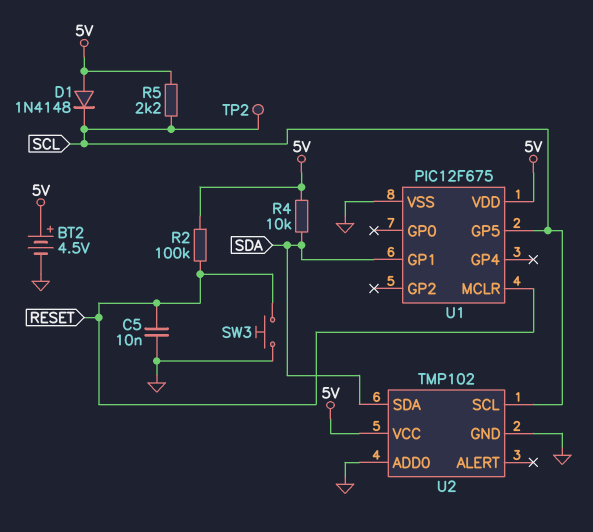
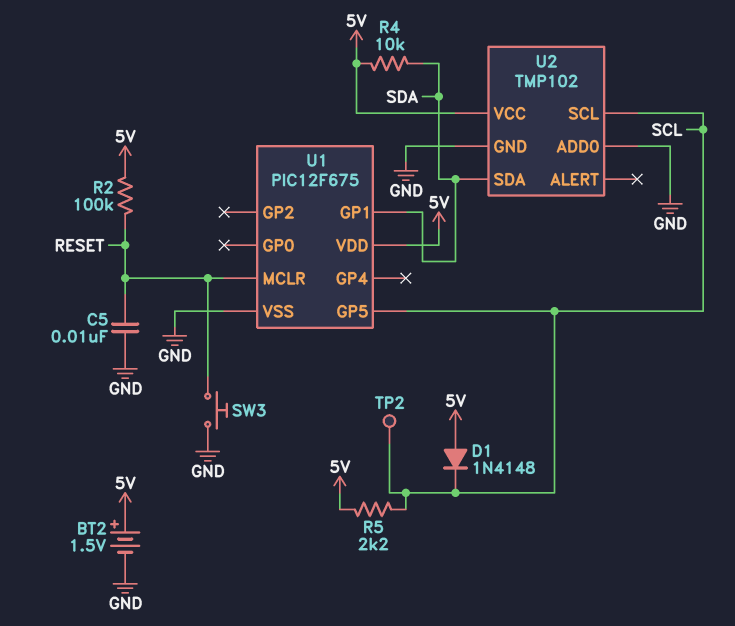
BT2: 4.5V (plus 5V, minus GND) -> 1.5V (plus 5V, minus GND)

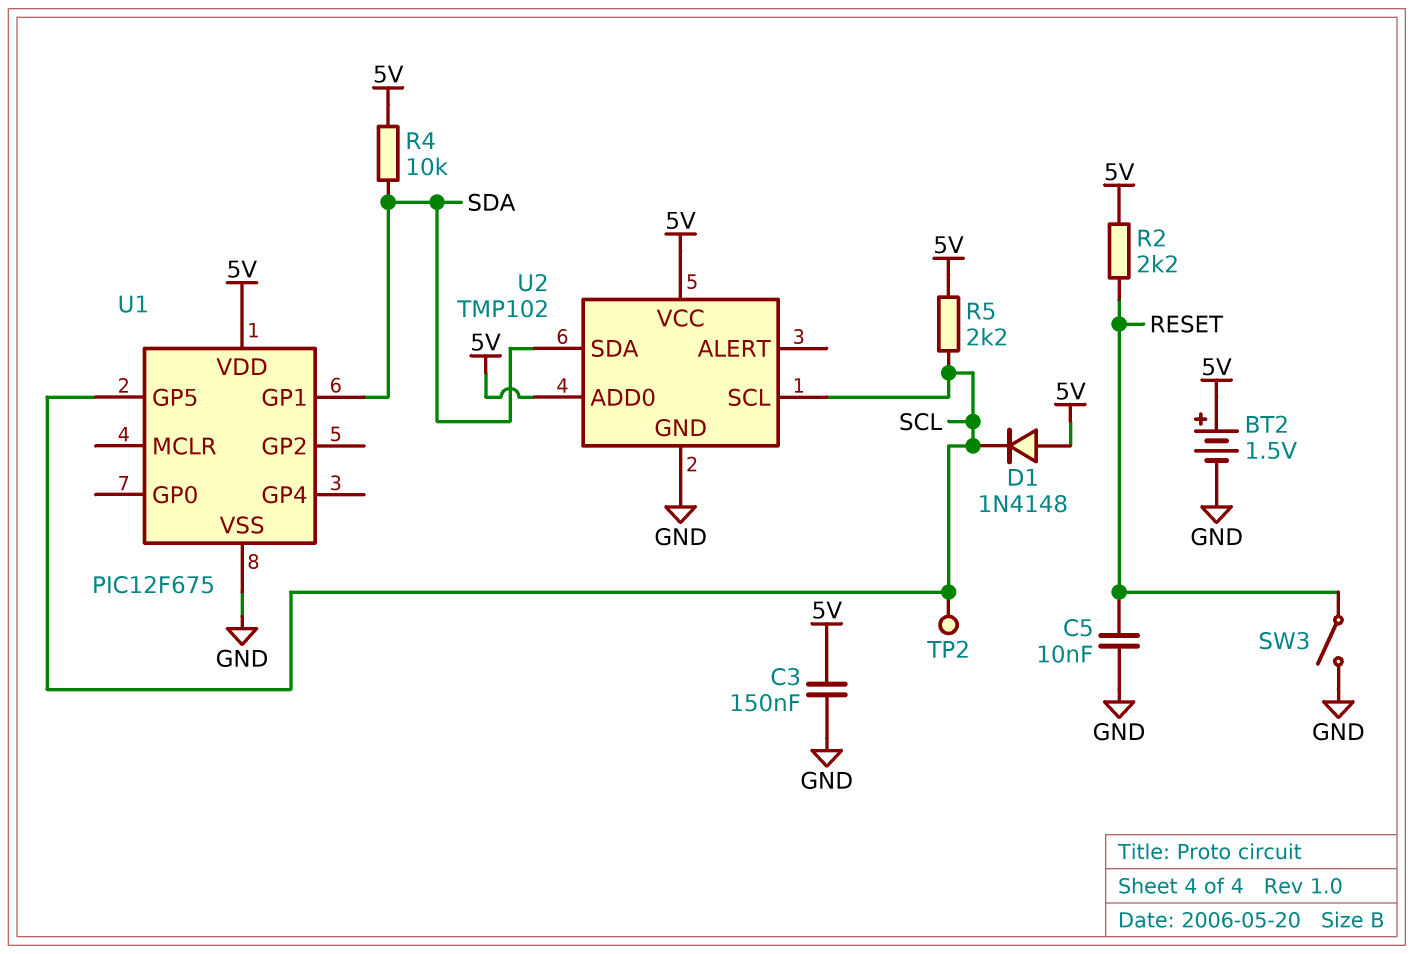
C3: none -> 150nF (5V, GND)
R2: 100k (5V, RESET) -> 2.2k (5V, RESET)
SW3: button (GND, RESET) -> switch (GND, RESET)
U1 pin MCLR: RESET -> none
U2 pin ADD0: GND -> 5V

